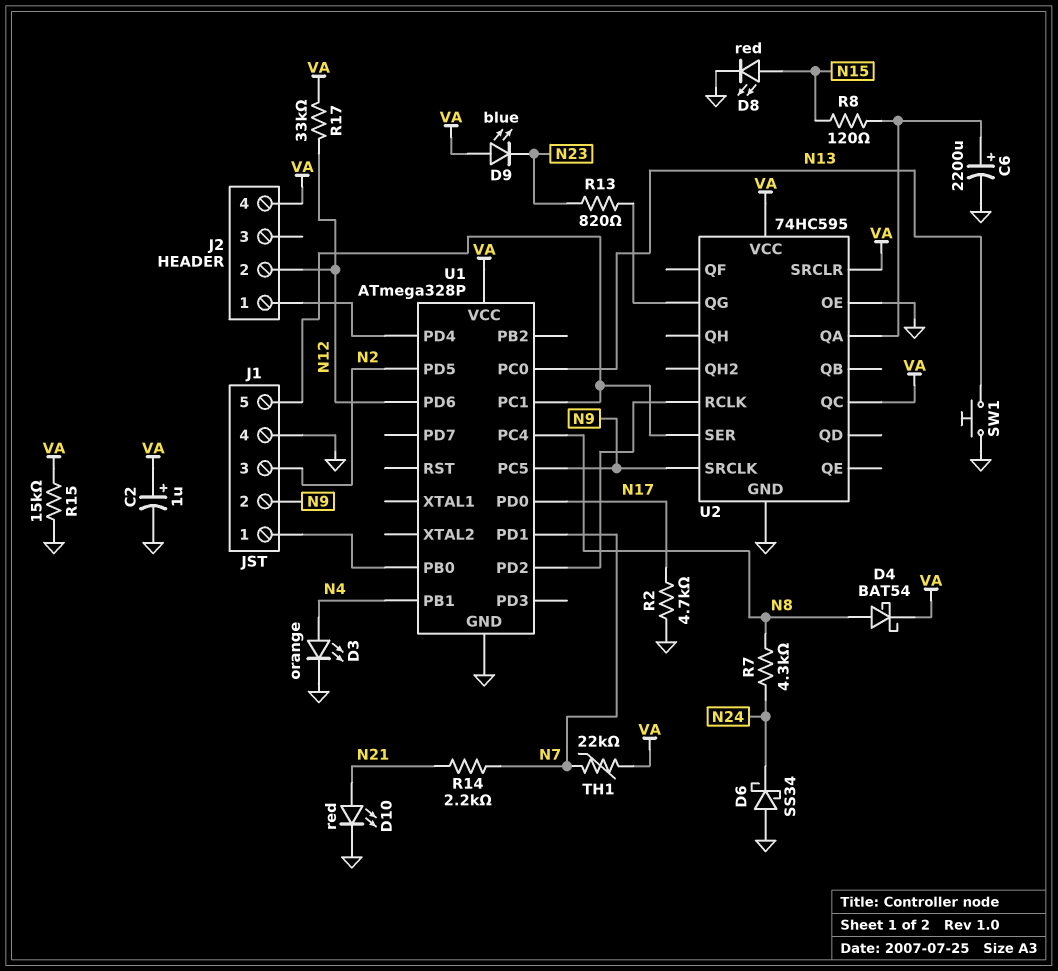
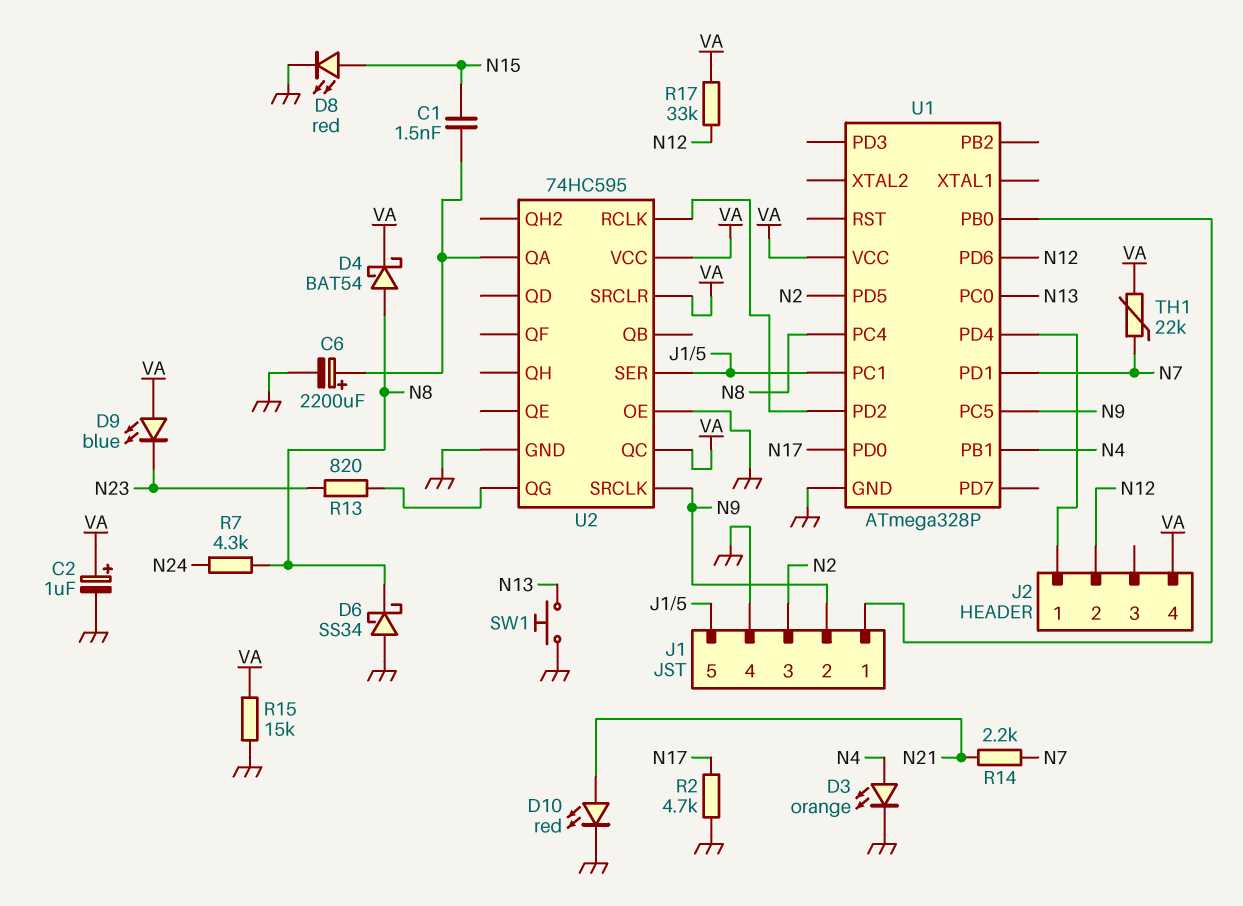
C1: none -> 1.5nF (N15, U2/QA)
D6: schottky SS34 (A GND, K N24) -> schottky SS34 (A GND, K N8)
R8: 120 (N15, U2/QA) -> none

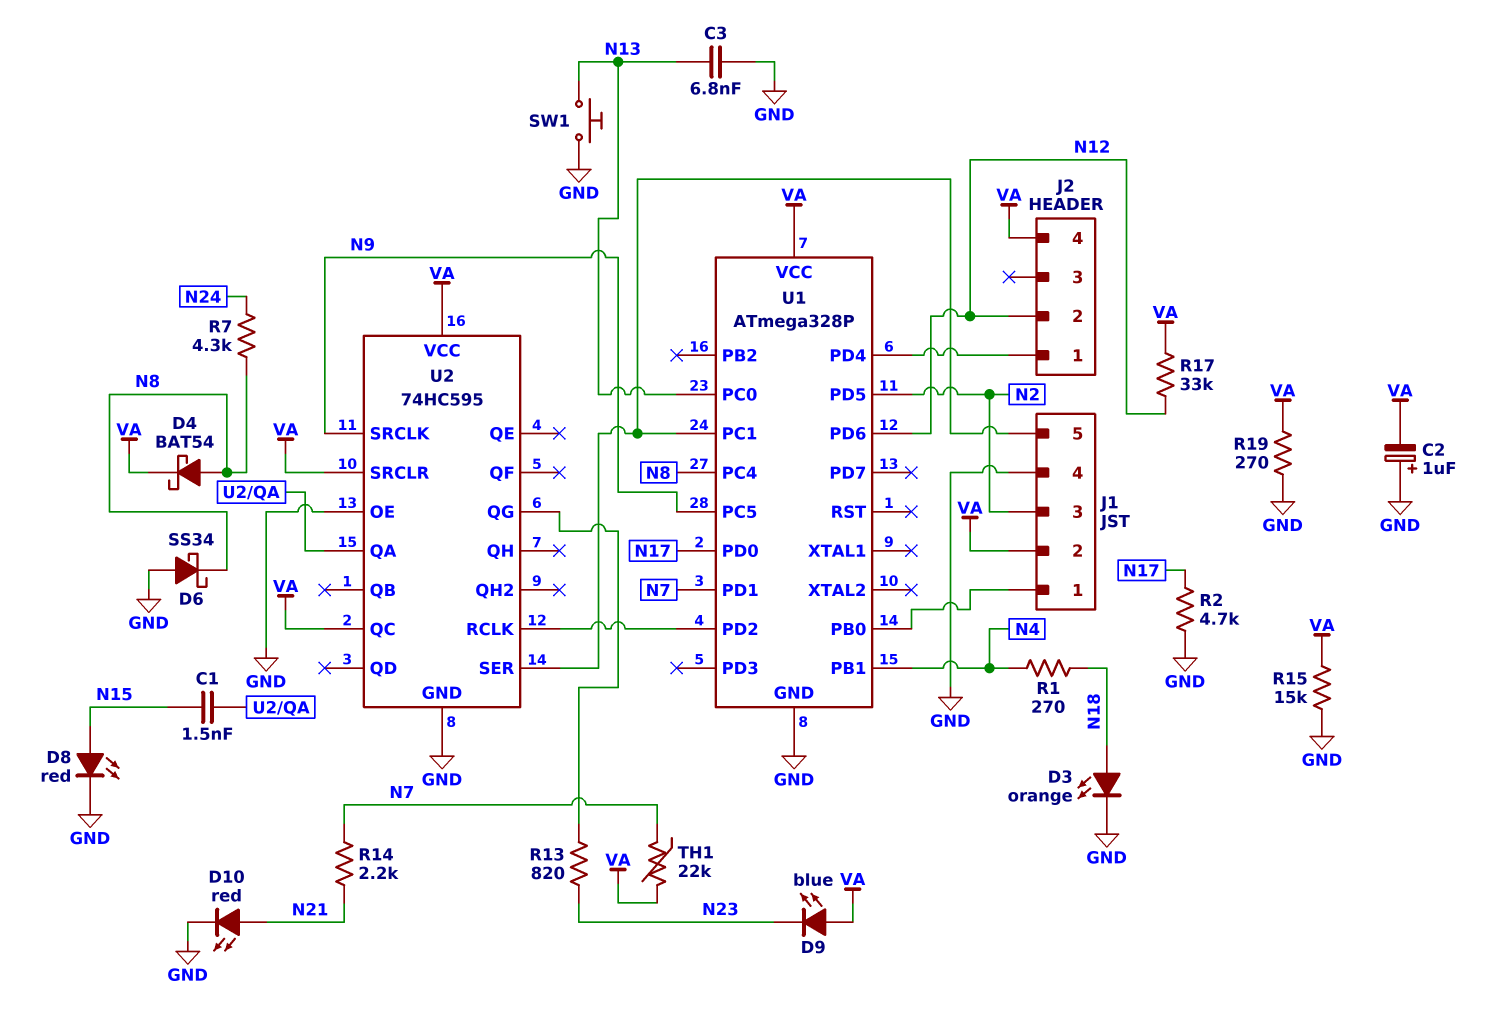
C2: 1uF (plus VA, minus GND) -> 1uF (plus GND, minus VA)
C3: none -> 6.8nF (GND, N13)
C6: 2200uF (plus U2/QA, minus GND) -> none
D3: LED orange (A N4, K GND) -> LED orange (A N18, K GND)
J1 pin 2: N9 -> VA
R1: none -> 270 (N4, N18)
R19: none -> 270 (GND, VA)

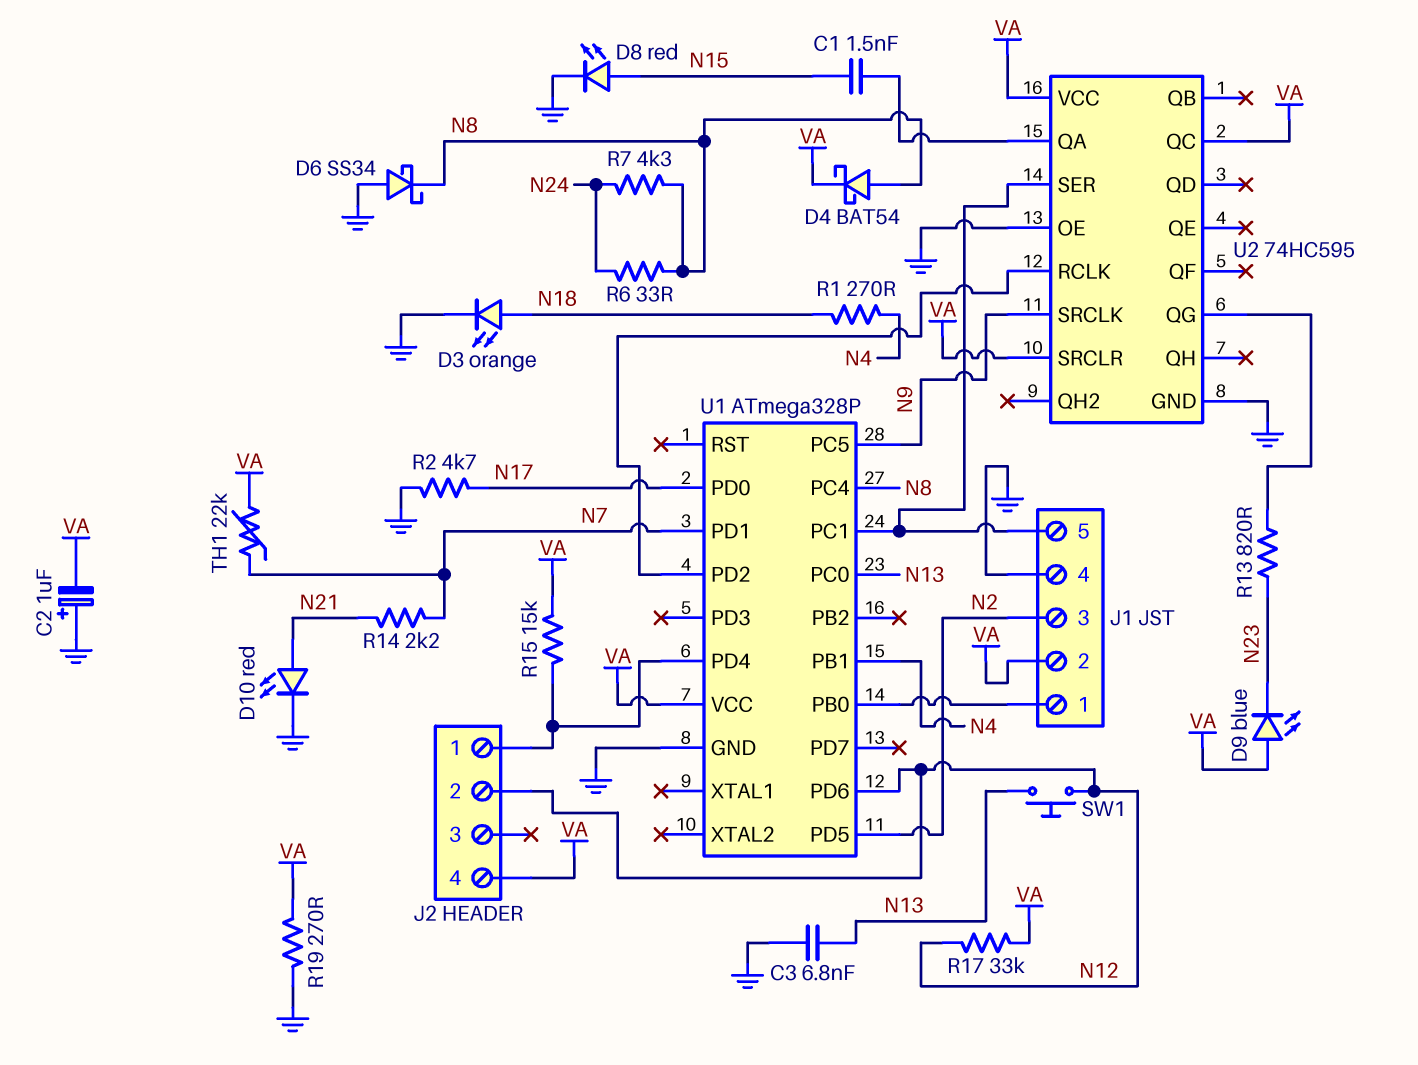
R6: none -> 33 (N8, N24)
R15: 15k (GND, VA) -> 15k (J2/1, VA)
SW1: button (GND, N13) -> button (N12, N13)

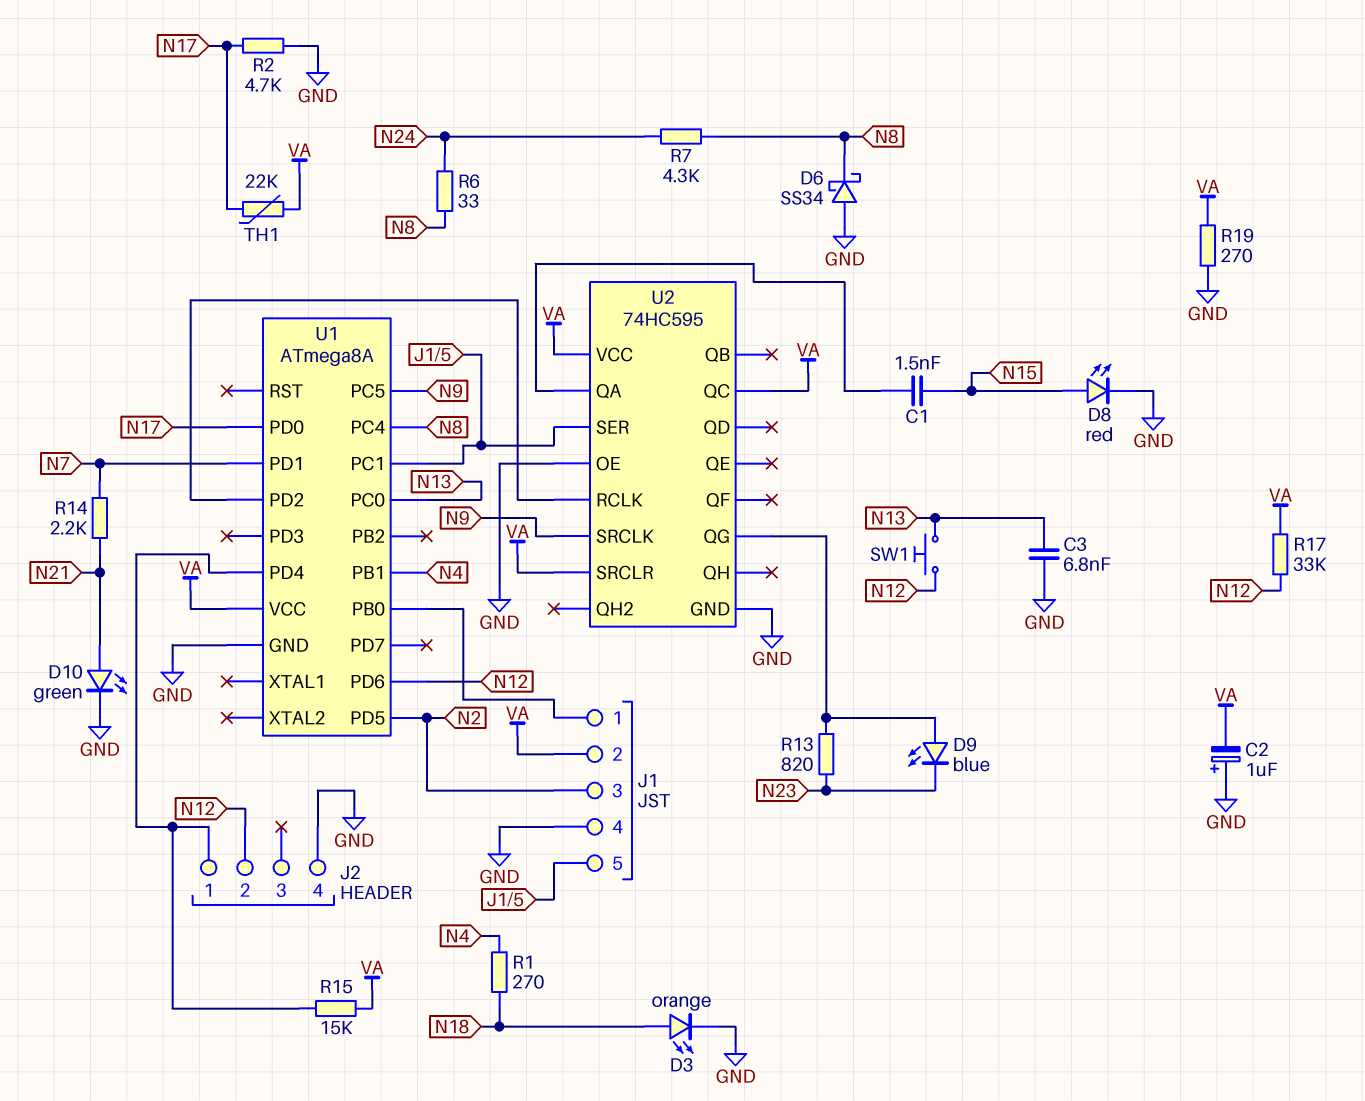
D4: schottky BAT54 (A N8, K VA) -> none
D9: LED blue (A VA, K N23) -> LED blue (A U2/QG, K N23)
D10: LED red (A N21, K GND) -> LED green (A N21, K GND)
J2 pin 4: VA -> GND
TH1: 22k (N7, VA) -> 22k (N17, VA)
U1: ATmega328P -> ATmega8A

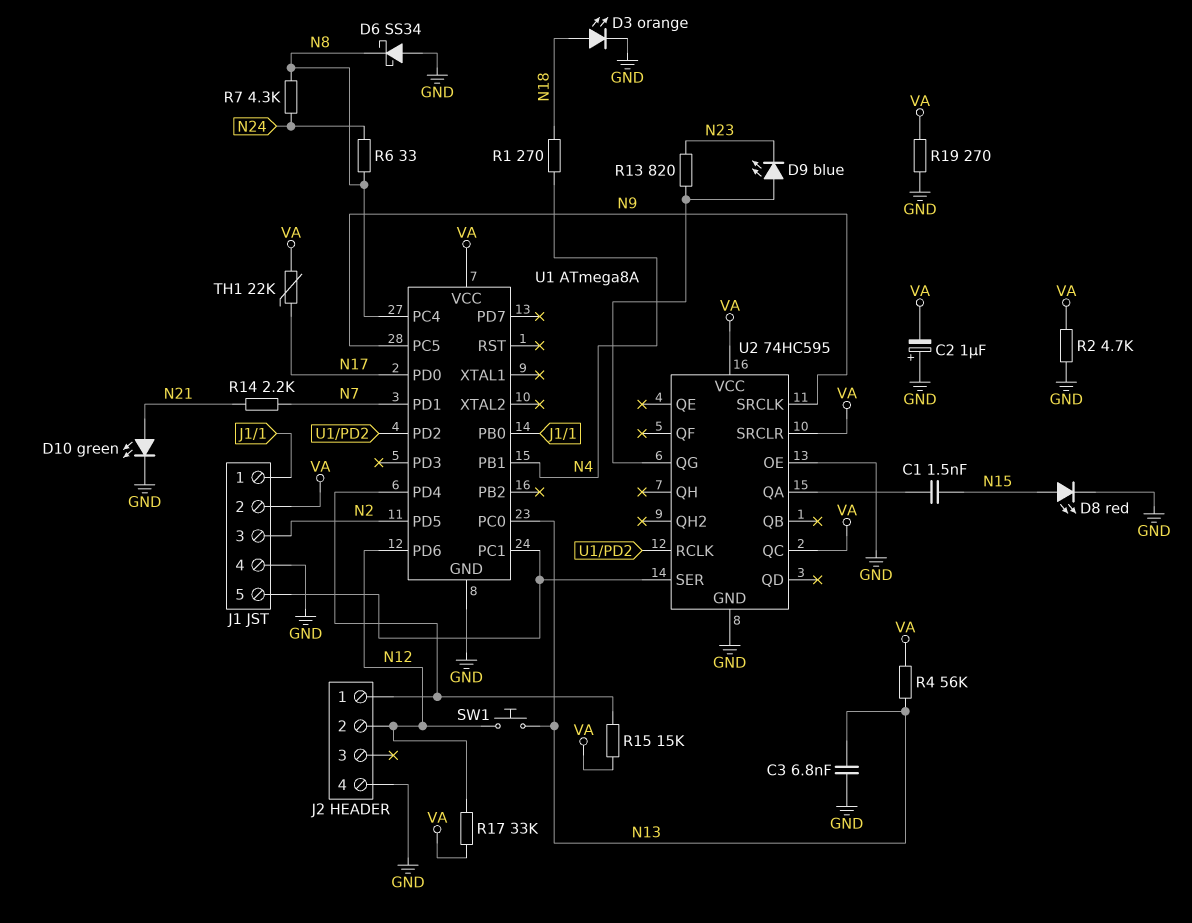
R2: 4.7k (GND, N17) -> 4.7k (GND, VA)
R4: none -> 56k (N13, VA)

